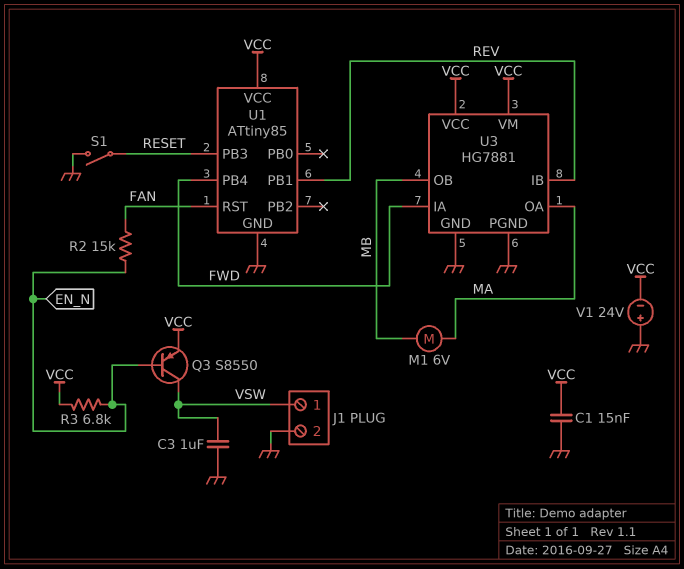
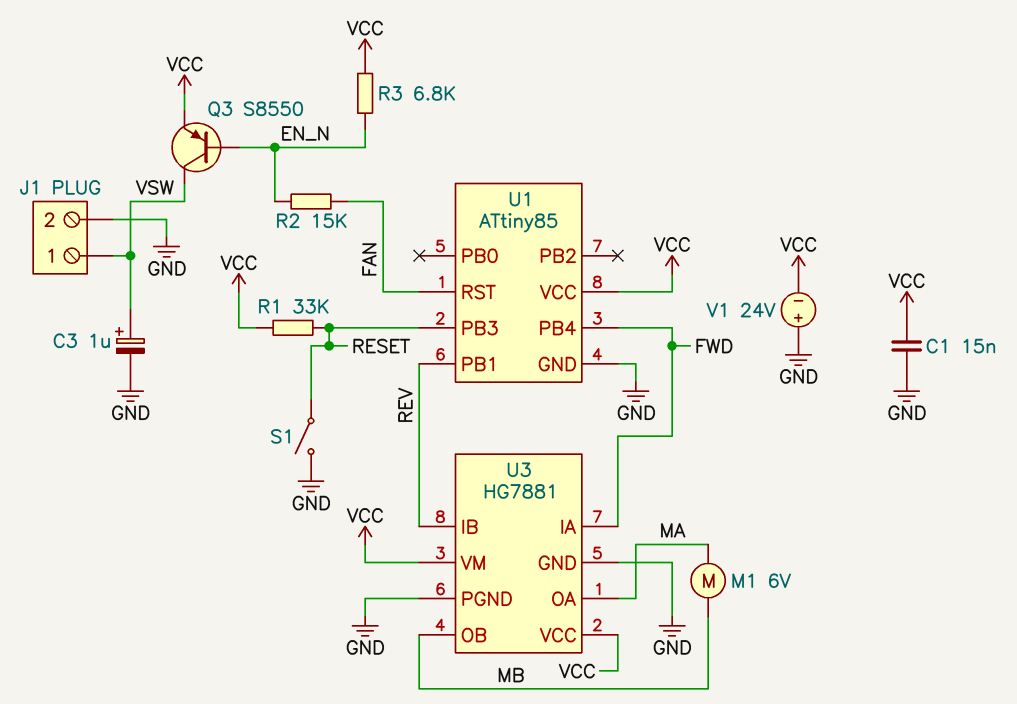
C3: 1uF (GND, VSW) -> 1uF (plus VSW, minus GND)
R1: none -> 33k (RESET, VCC)

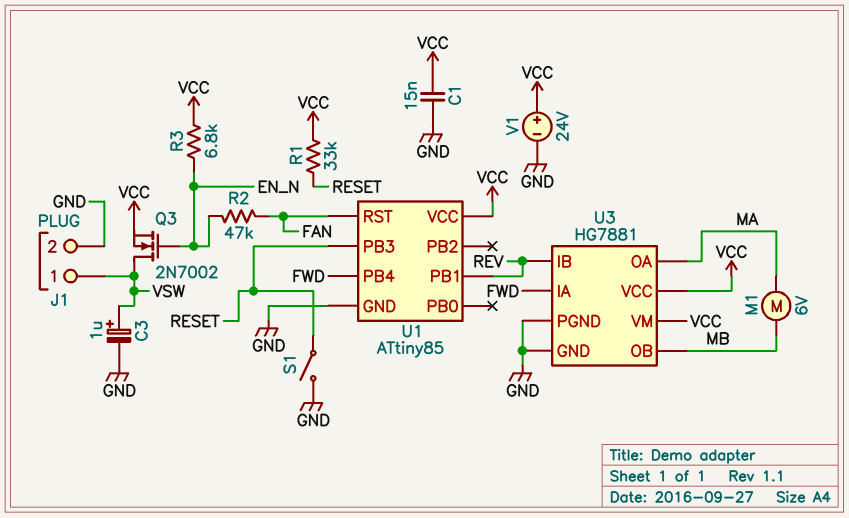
Q3: PNP S8550 (B EN_N, C VSW, E VCC) -> NMOS 2N7002 (G EN_N, D VSW, S VCC)
R2: 15k (EN_N, FAN) -> 47k (EN_N, FAN)
V1: 24V (plus GND, minus VCC) -> 24V (plus VCC, minus GND)

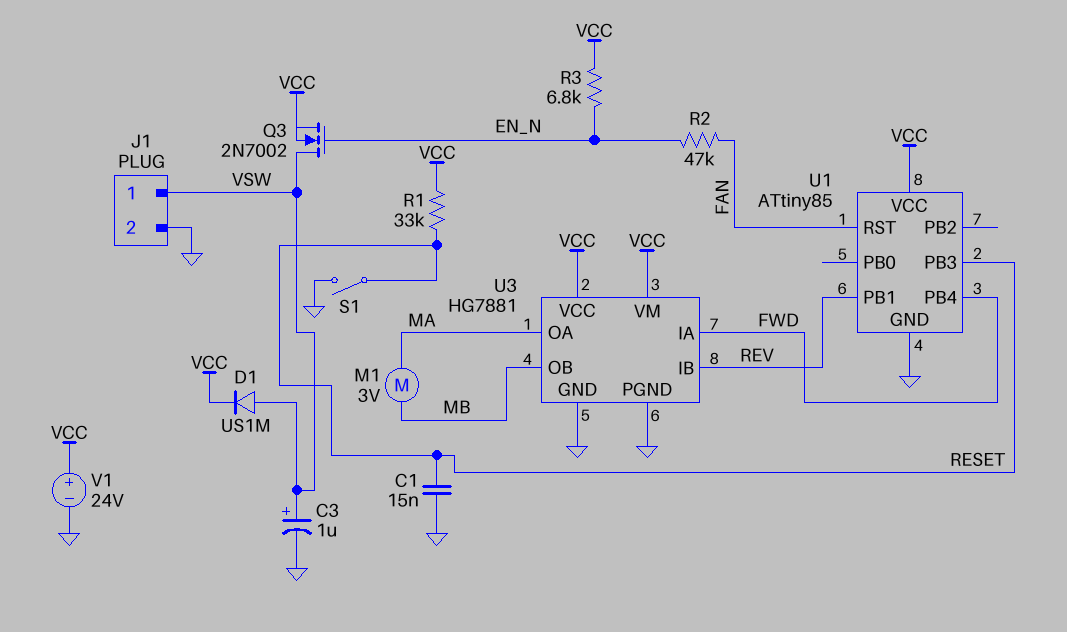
C1: 15nF (GND, VCC) -> 15nF (GND, RESET)
D1: none -> diode US1M (A VSW, K VCC)
M1: motor 6V (MA, MB) -> motor 3V (MA, MB)

